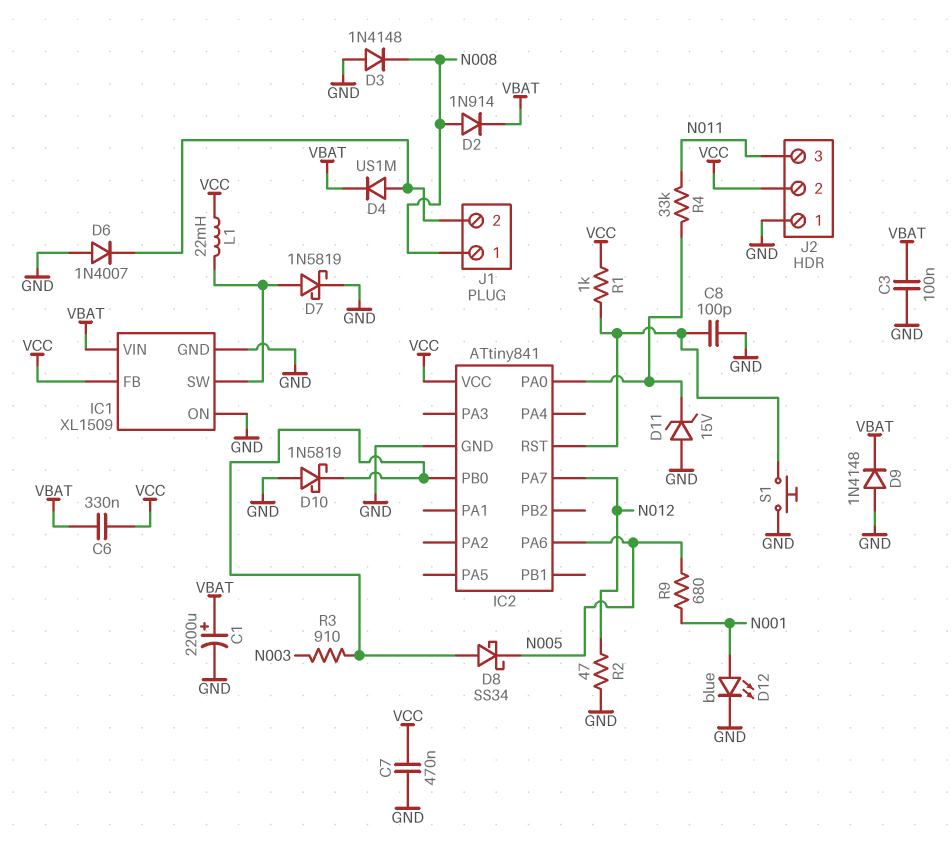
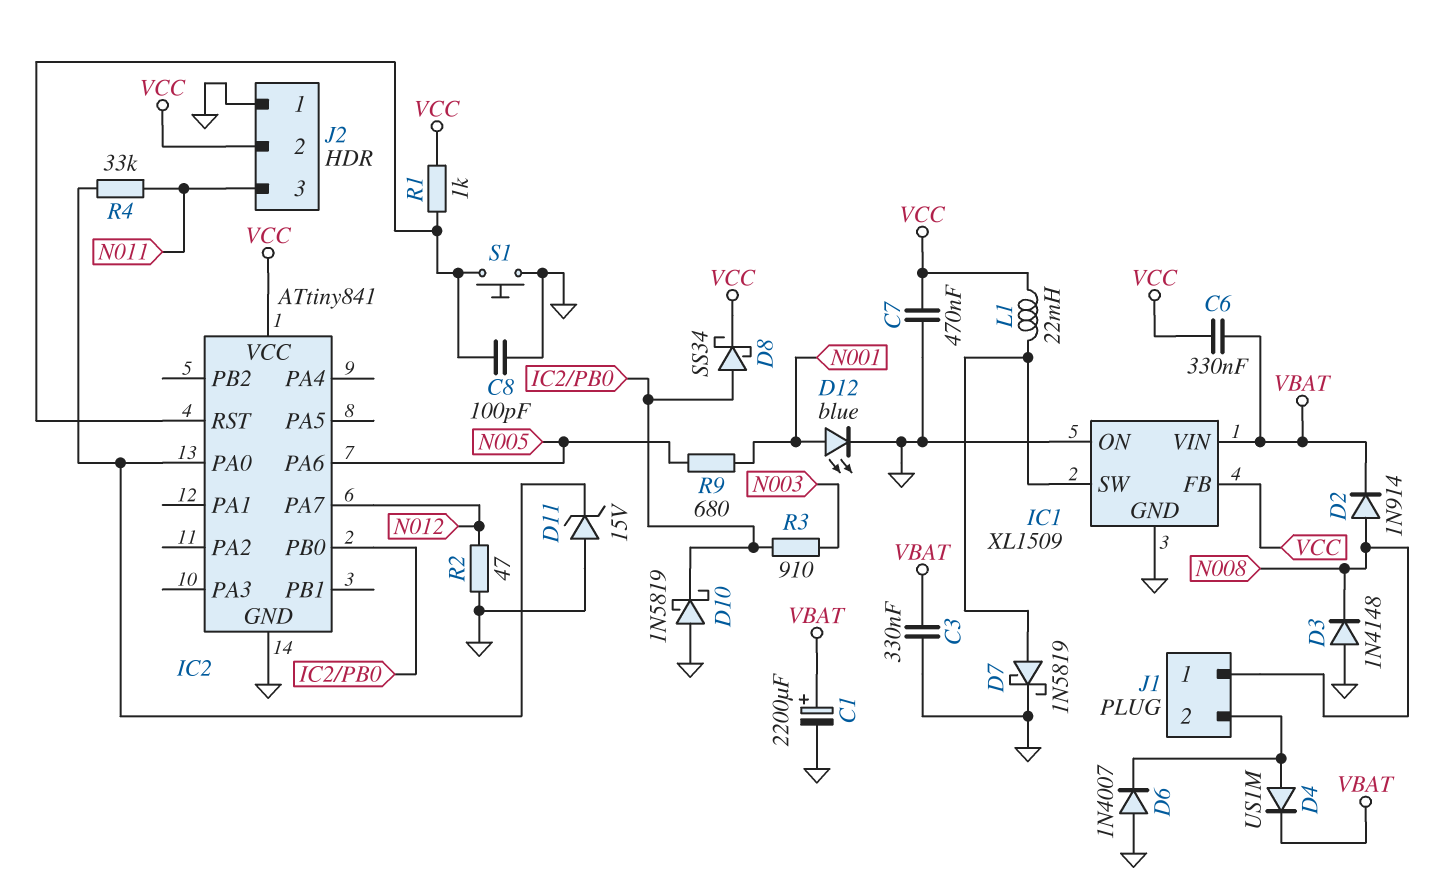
C3: 100nF (GND, VBAT) -> 330nF (GND, VBAT)
D8: schottky SS34 (A IC2/PB0, K N005) -> schottky SS34 (A IC2/PB0, K VCC)
D9: diode 1N4148 (A GND, K VBAT) -> none

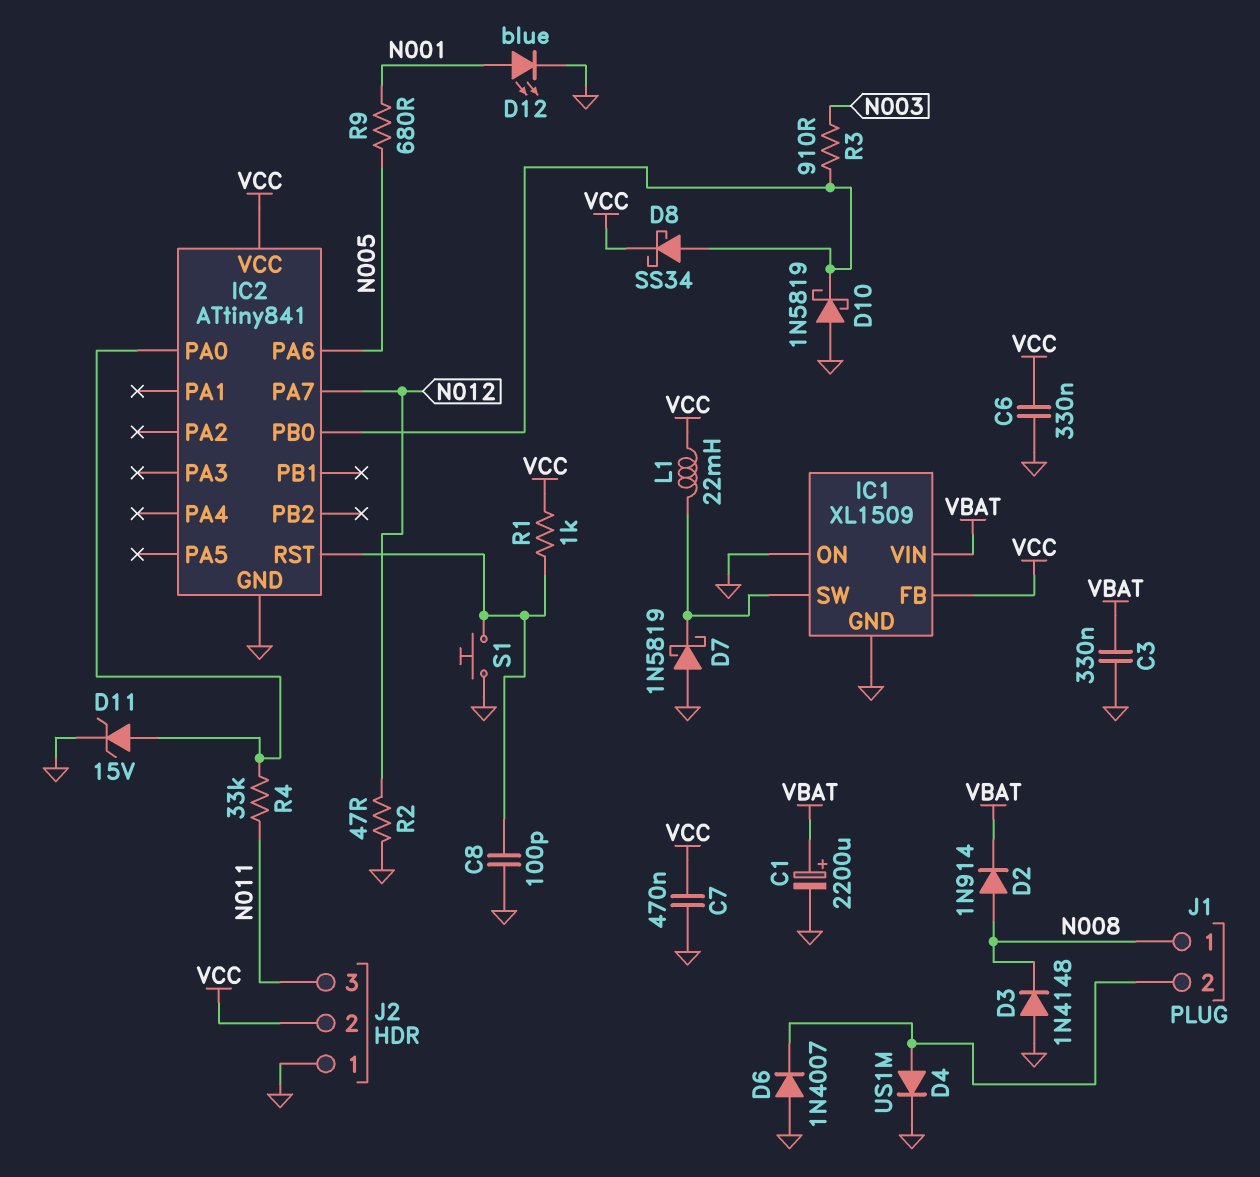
C6: 330nF (VBAT, VCC) -> 330nF (GND, VCC)
D4: diode US1M (A J1/2, K VBAT) -> diode US1M (A J1/2, K GND)
D7: schottky 1N5819 (A IC1/SW, K GND) -> schottky 1N5819 (A GND, K IC1/SW)
D11: zener 15V (A GND, K IC2/PA0) -> zener 15V (A IC2/PA0, K GND)

